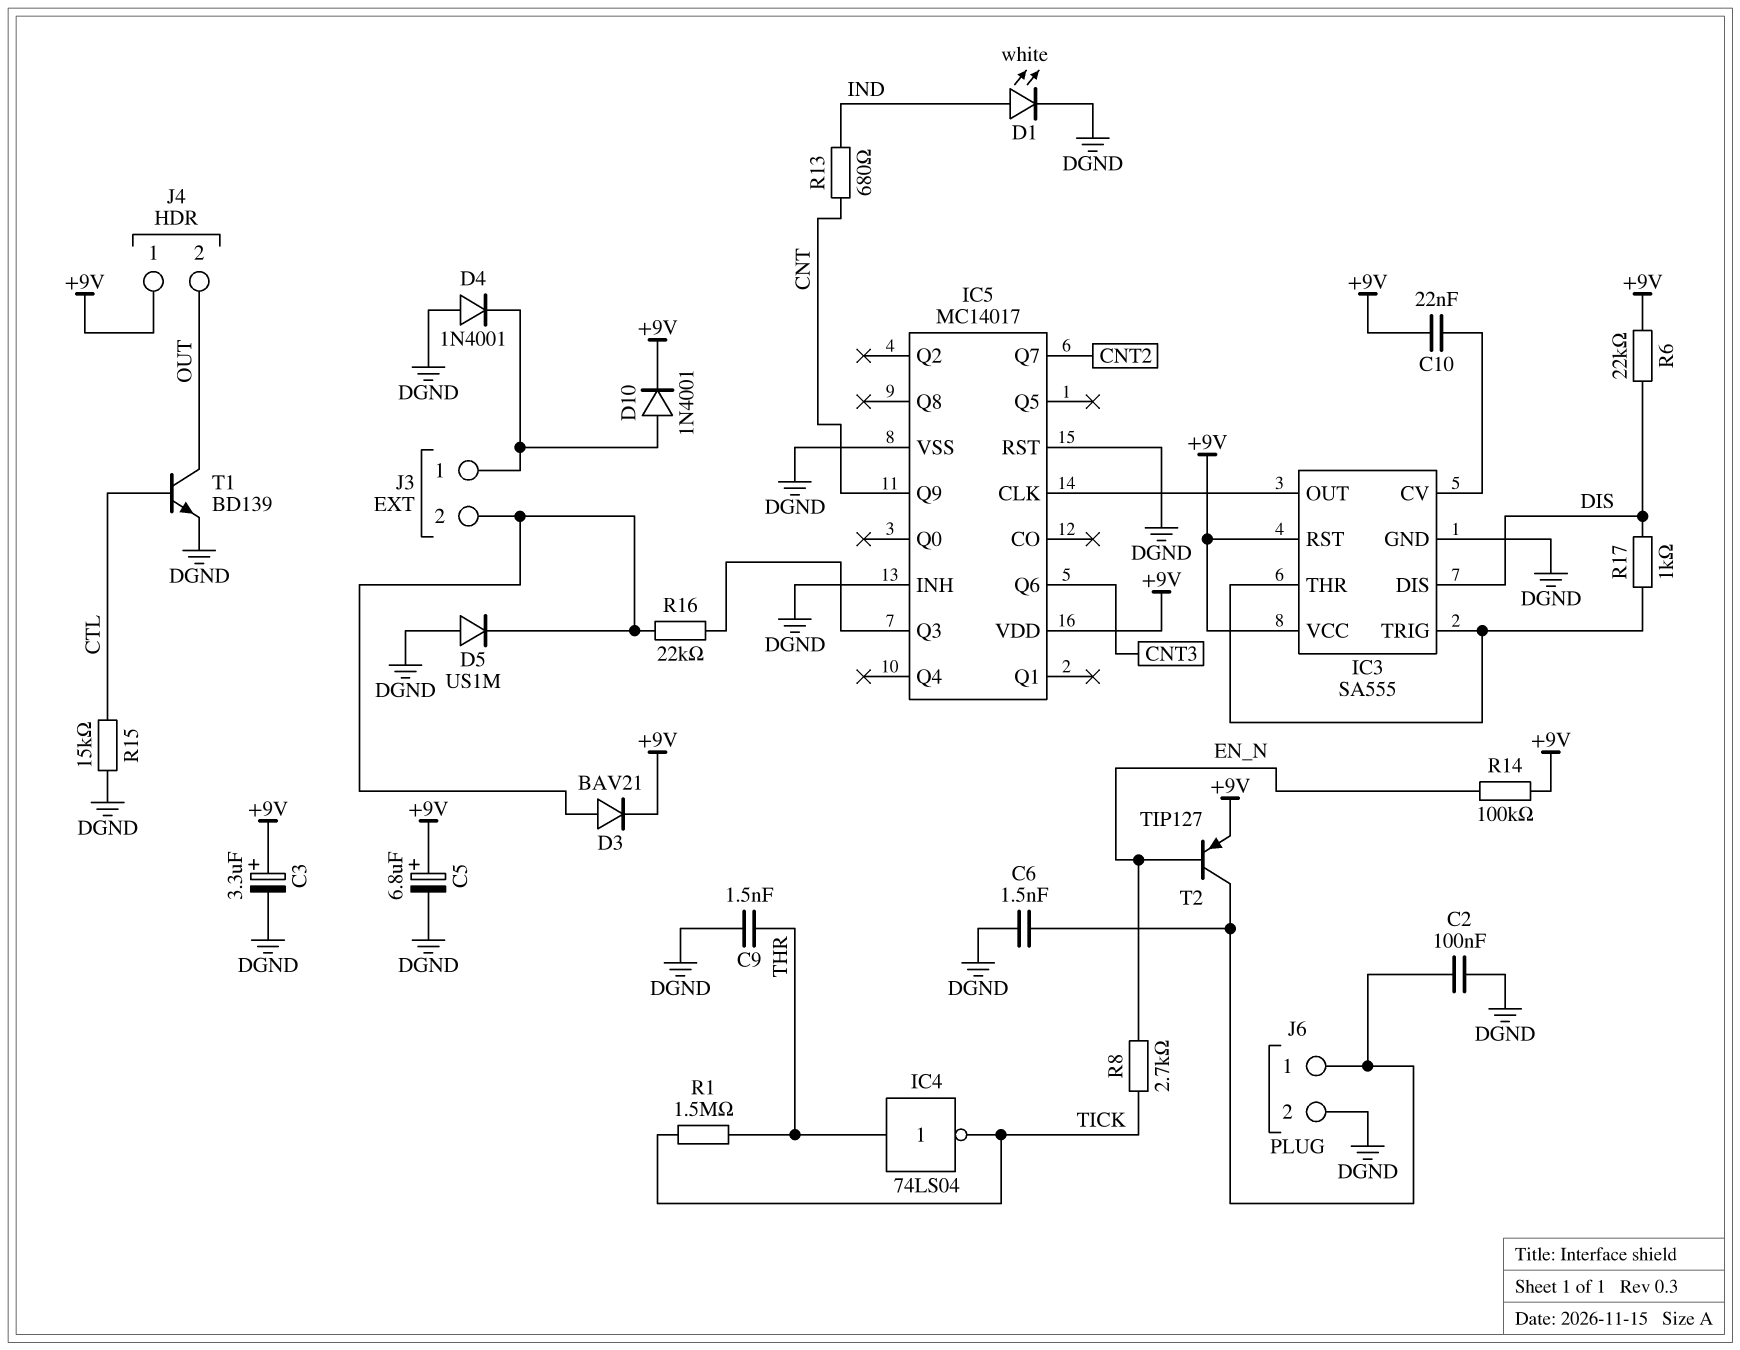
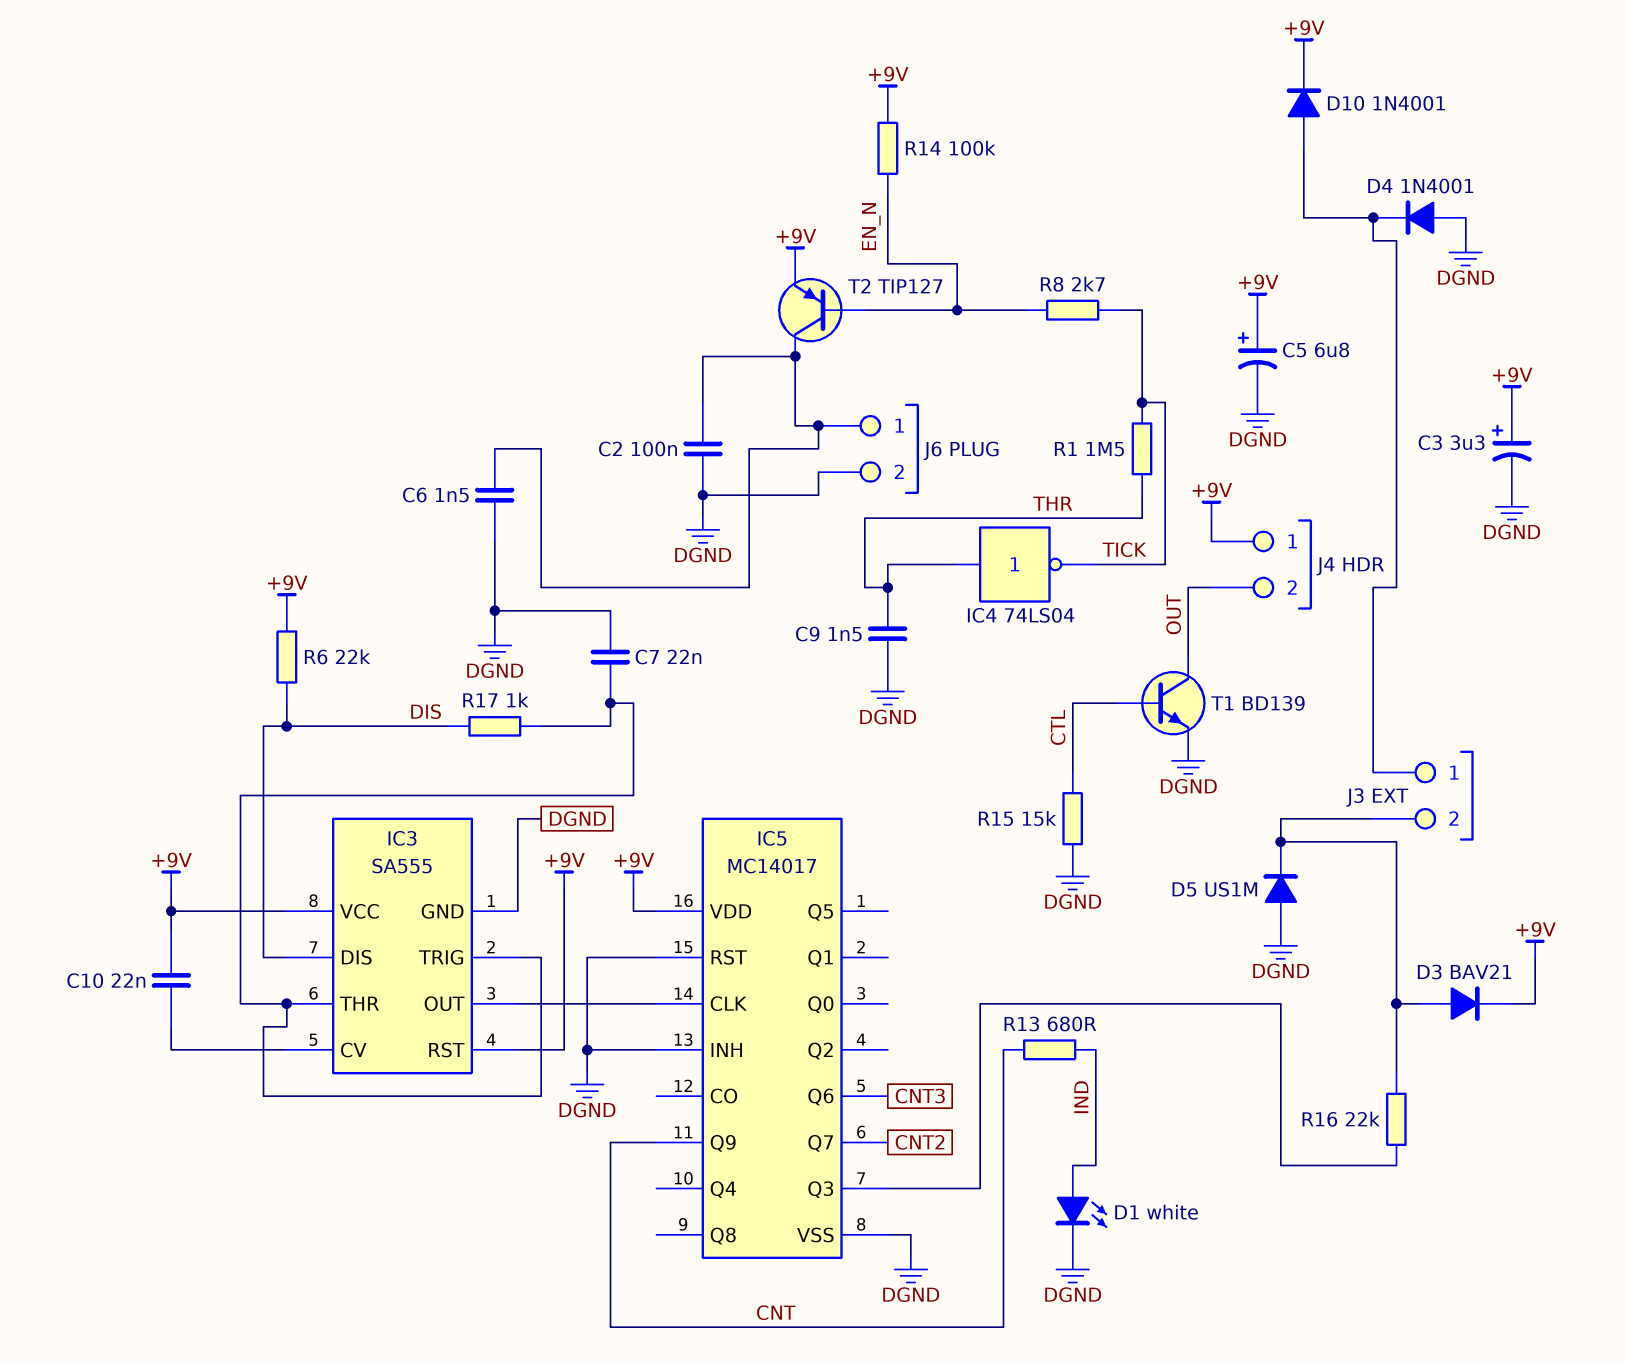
C7: none -> 22nF (DGND, IC3/THR)

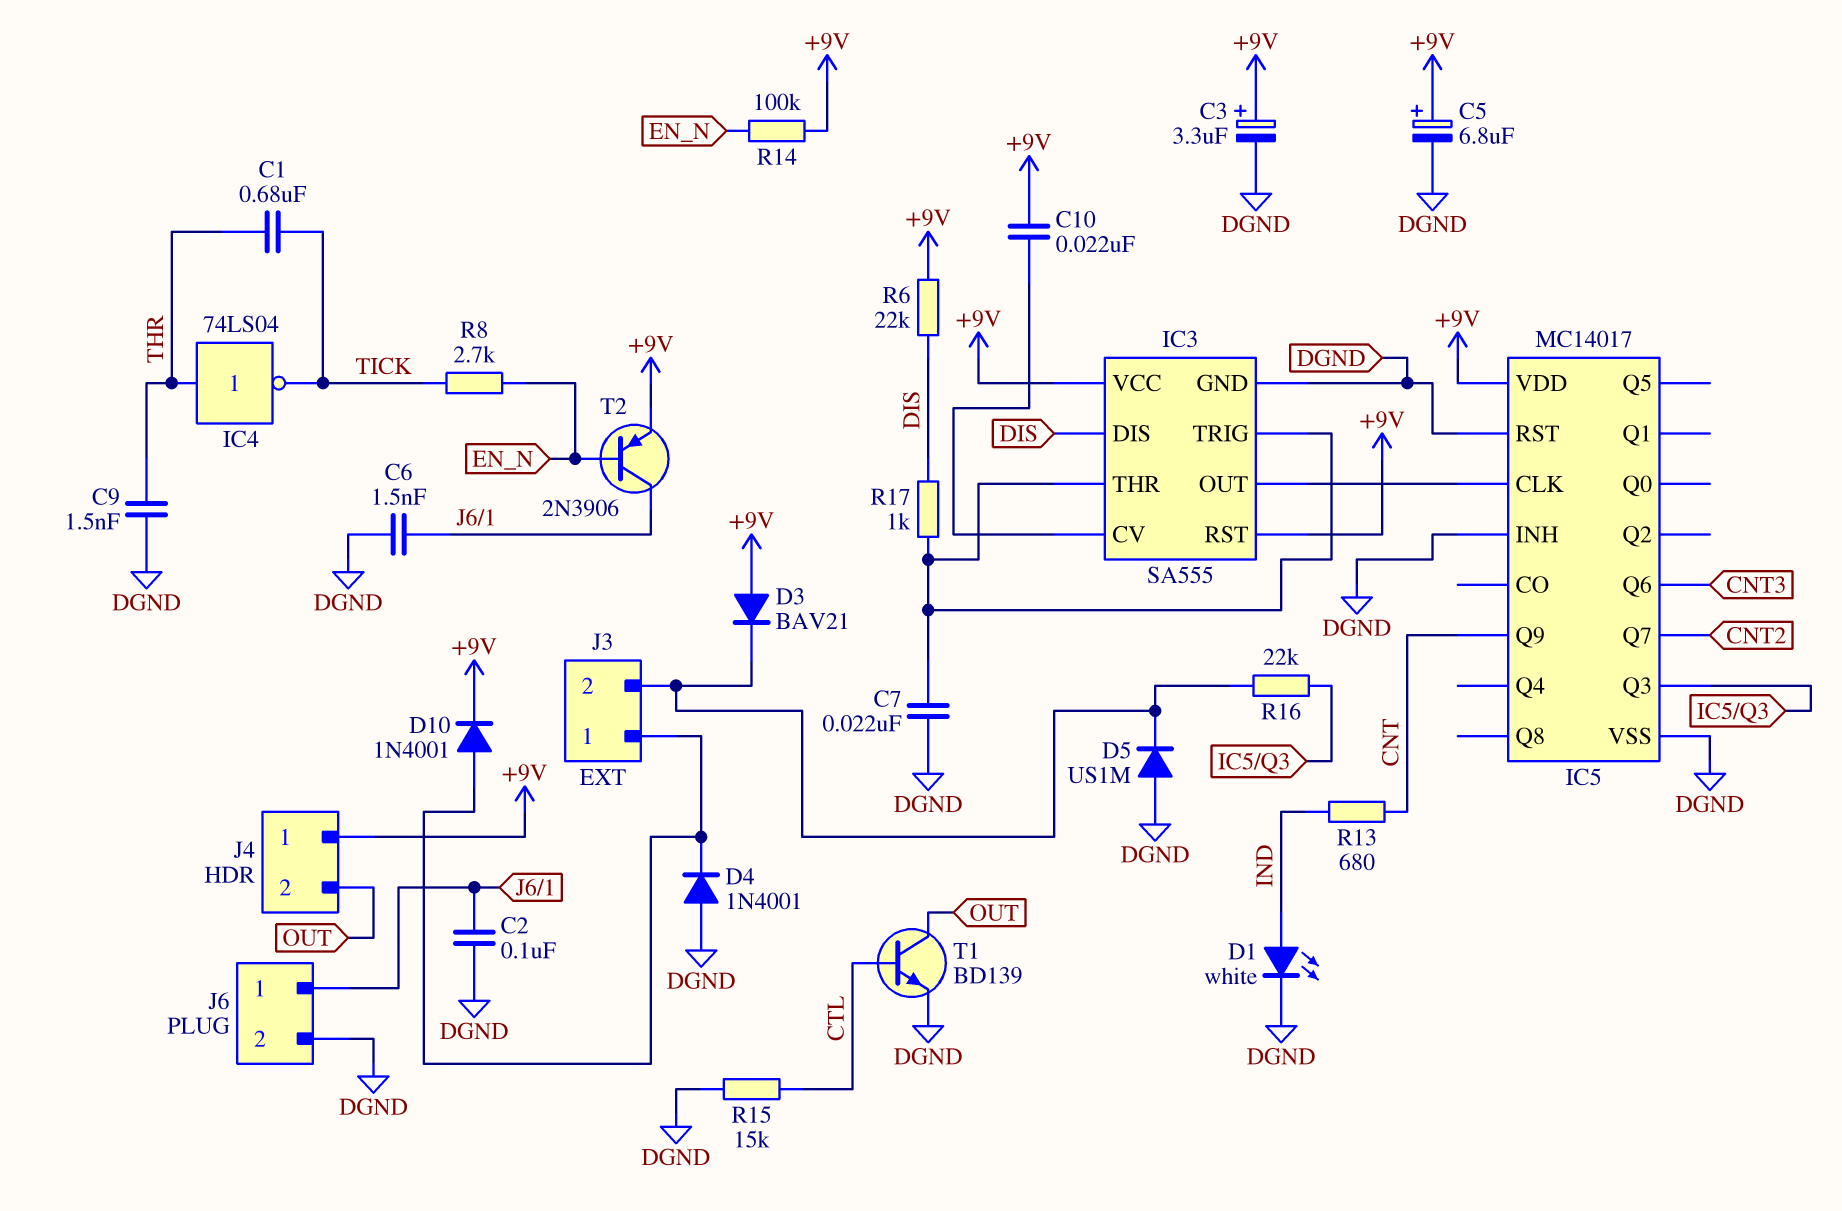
C1: none -> 680nF (THR, TICK)
D3: diode BAV21 (A J3/2, K +9V) -> diode BAV21 (A +9V, K J3/2)
R1: 1.5M (THR, TICK) -> none
T2: PNP TIP127 (B EN_N, C J6/1, E +9V) -> PNP 2N3906 (B EN_N, C J6/1, E +9V)

